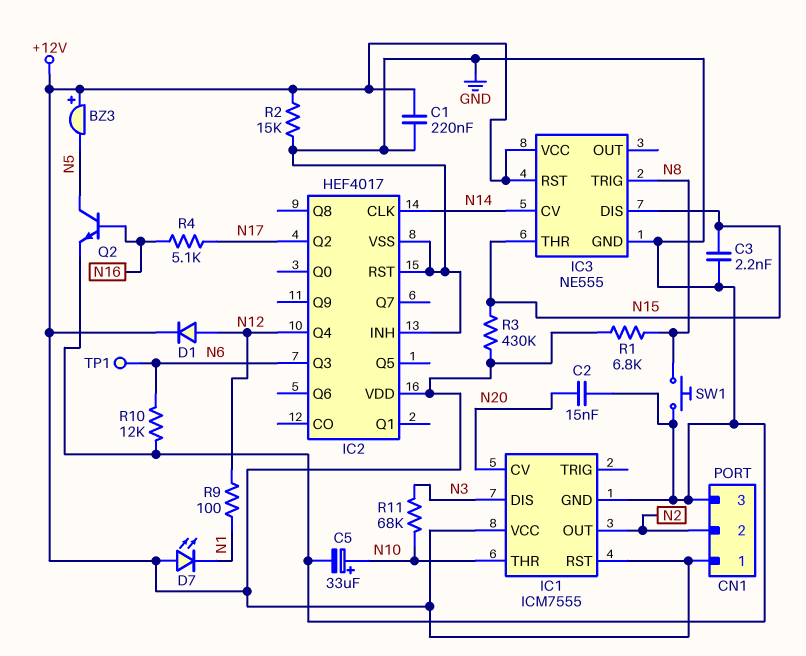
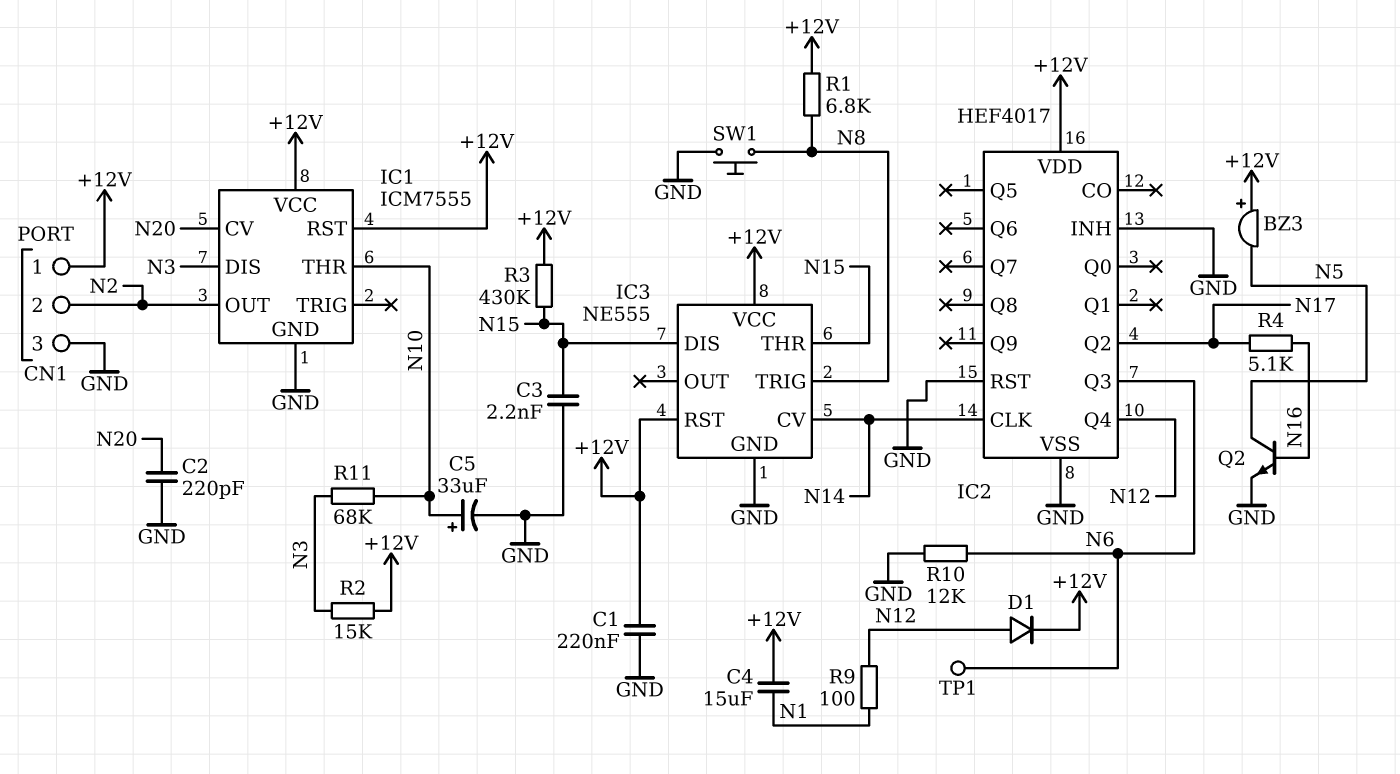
C2: 15nF (GND, N20) -> 220pF (GND, N20)
C4: none -> 15uF (+12V, N1)
D7: LED (A +12V, K N1) -> none
R2: 15k (+12V, GND) -> 15k (+12V, N3)

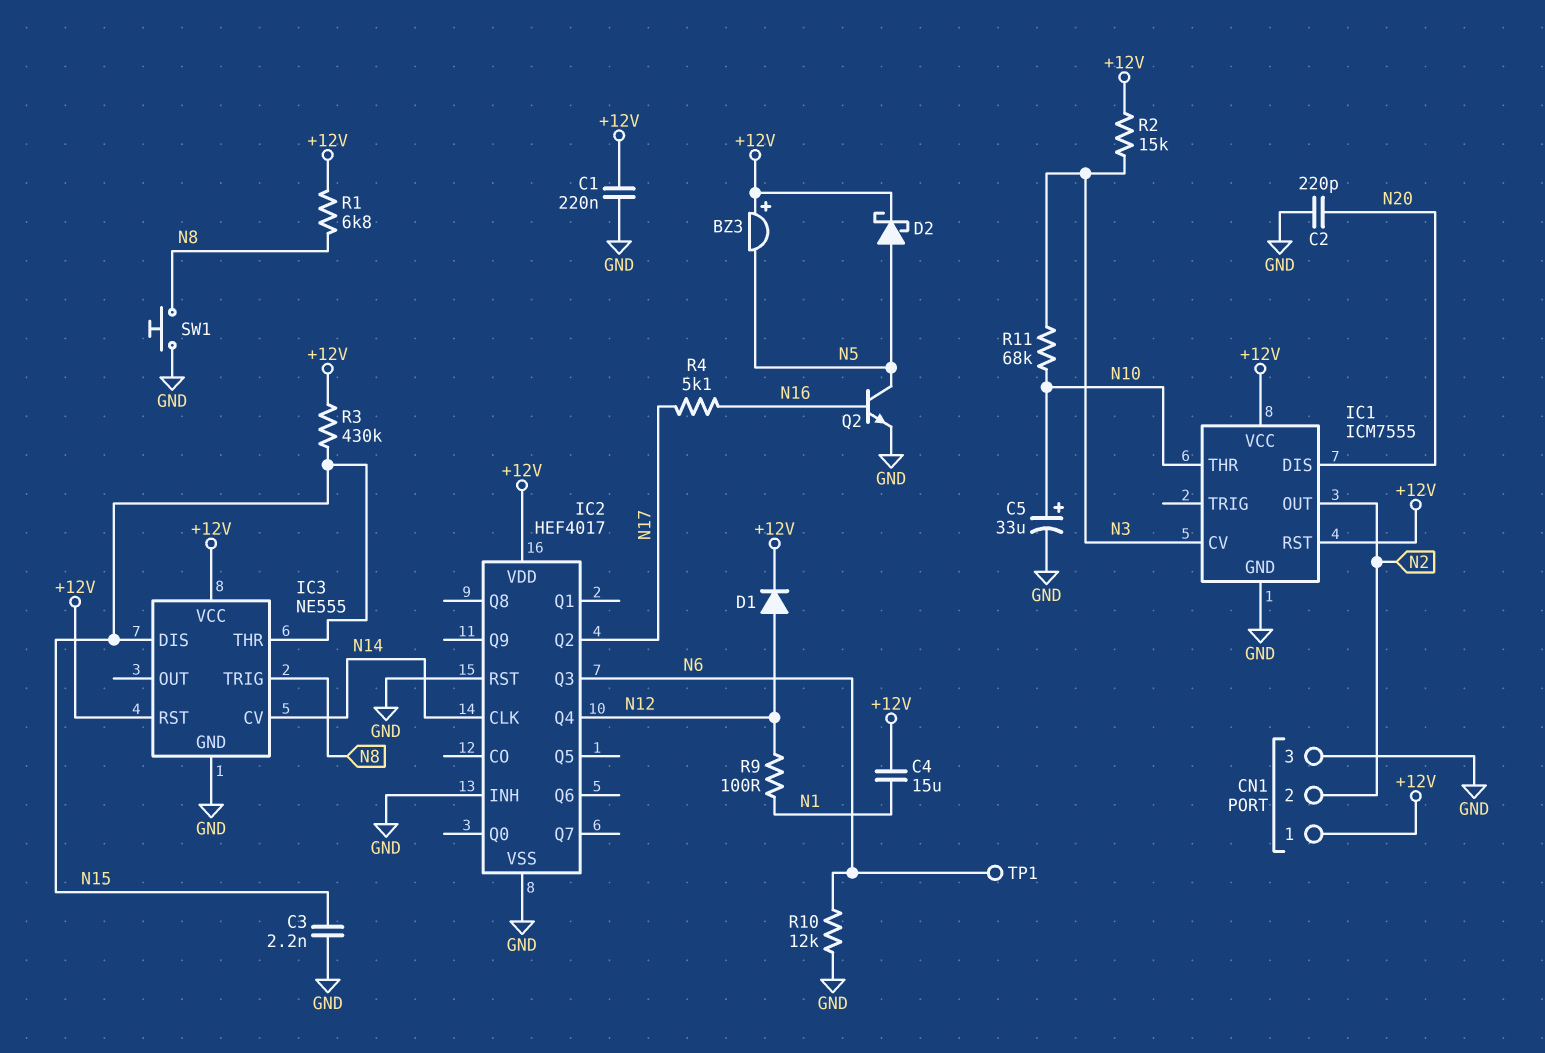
D2: none -> schottky (A N5, K +12V)
IC1 pin CV: N20 -> N3
IC1 pin DIS: N3 -> N20

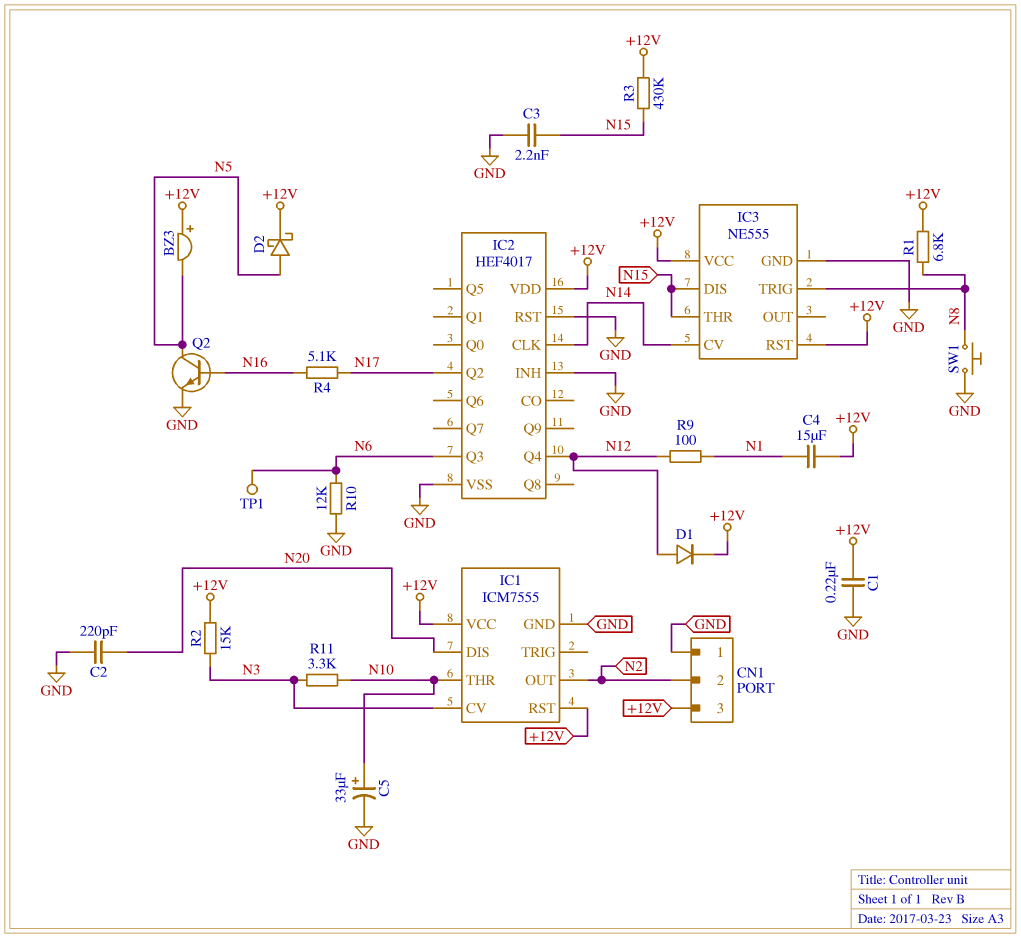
CN1 pin 1: +12V -> GND
CN1 pin 3: GND -> +12V
R11: 68k (N3, N10) -> 3.3k (N3, N10)

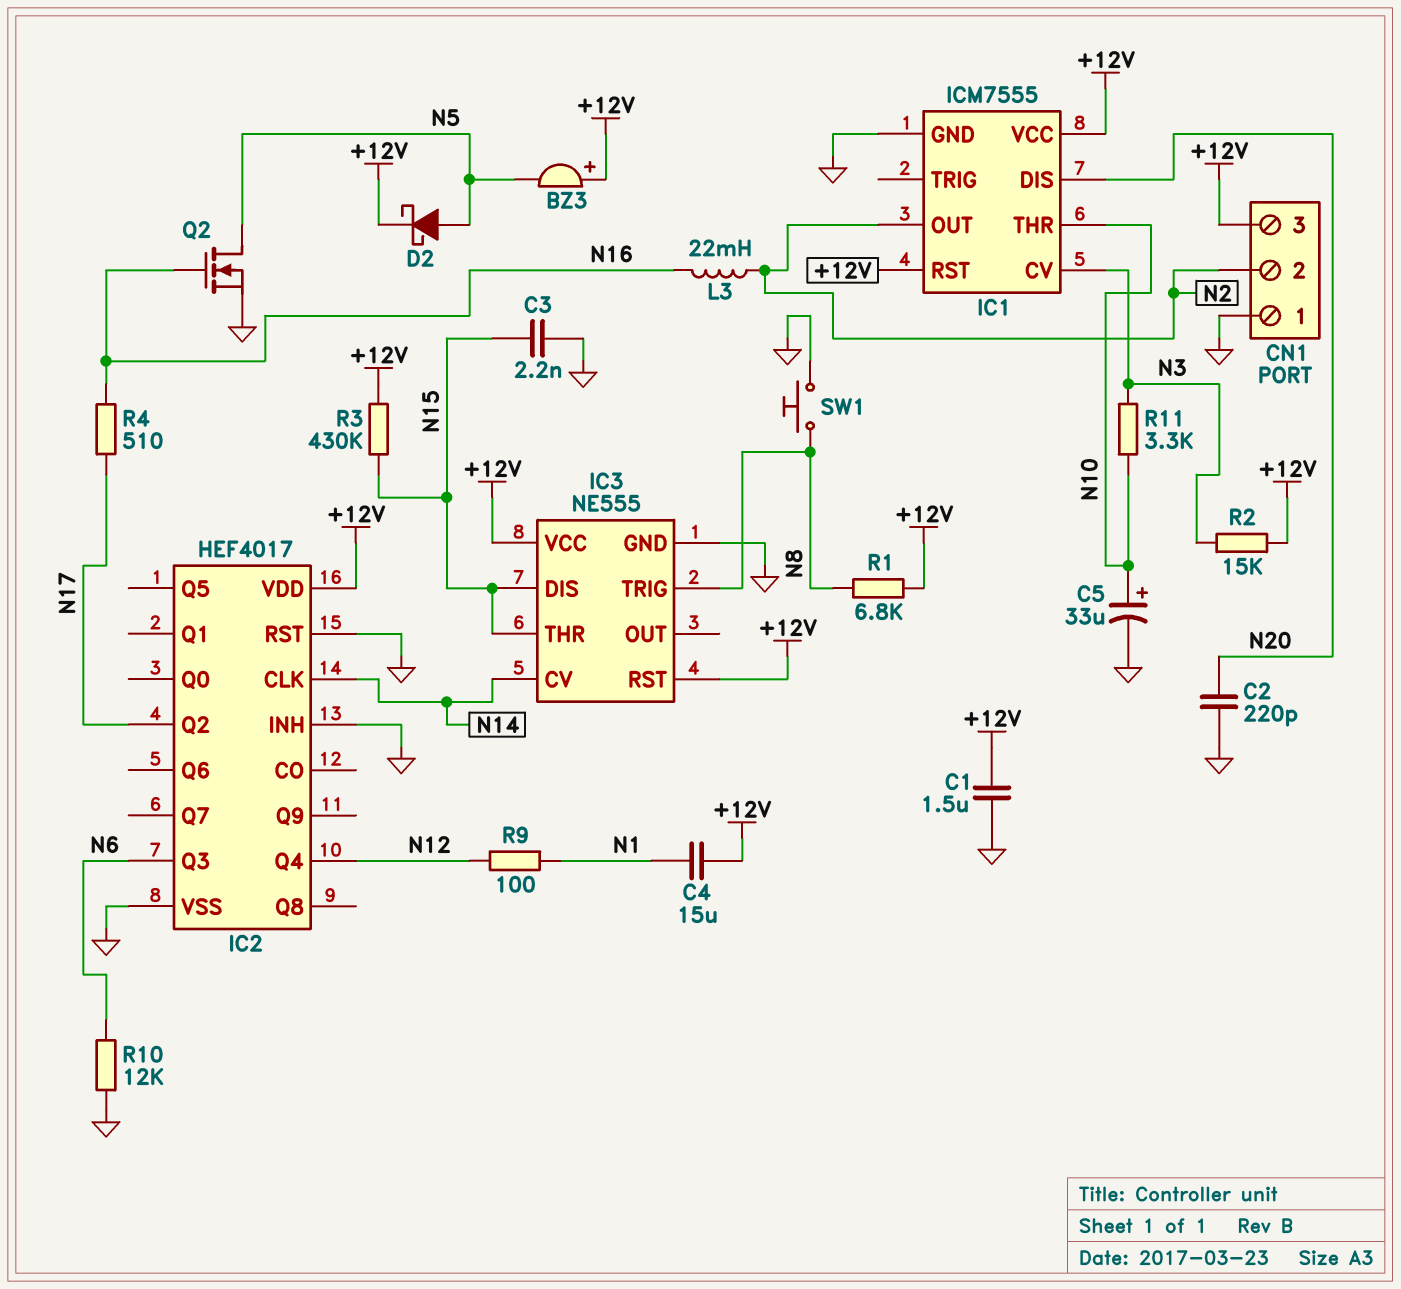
C1: 220nF (+12V, GND) -> 1.5uF (+12V, GND)
D1: diode (A N12, K +12V) -> none
L3: none -> 22mH (N2, N16)
Q2: NPN (B N16, C N5, E GND) -> NMOS (G N16, D N5, S GND)
R4: 5.1k (N16, N17) -> 510 (N16, N17)
TP1: test point (N6) -> none

